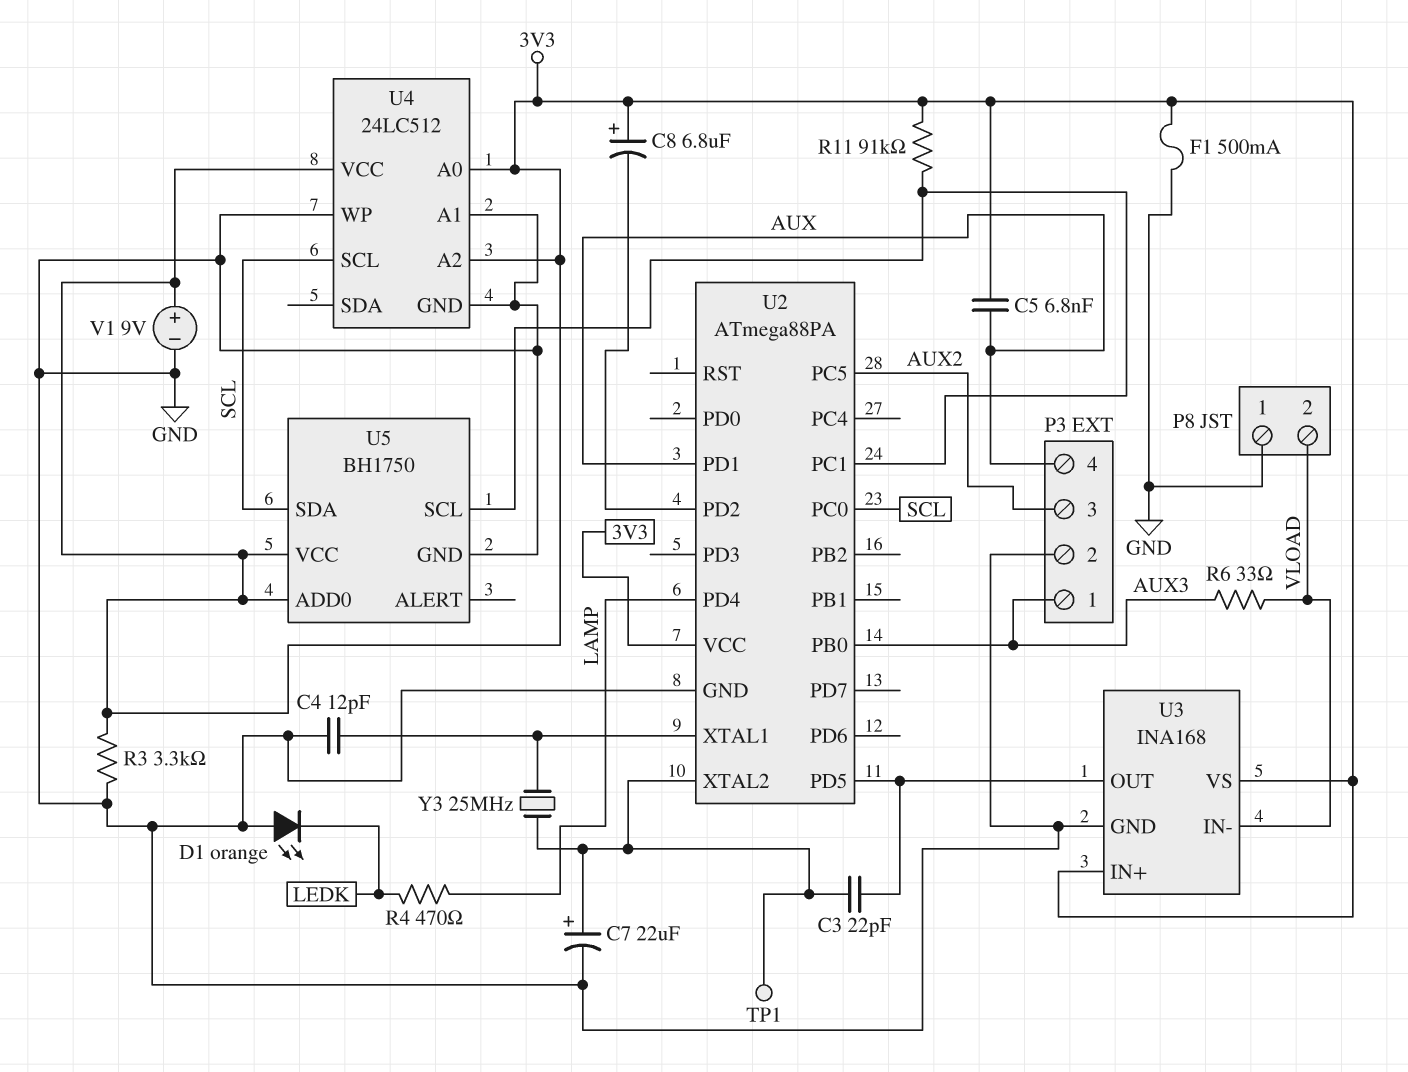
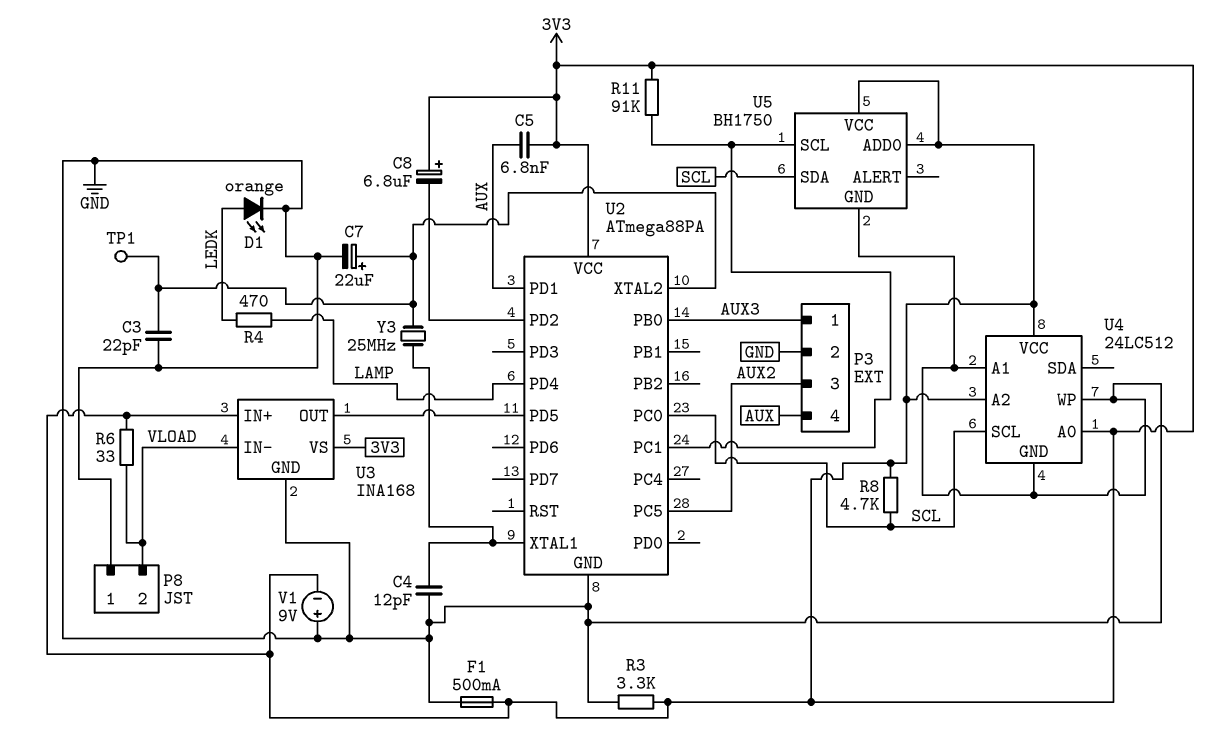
C3: 22pF (U2/PD5, U2/XTAL2) -> 22pF (GND, U2/XTAL2)
D1: LED orange (A GND, K LEDK) -> LED orange (A LEDK, K GND)
R6: 33 (AUX3, VLOAD) -> 33 (3V3, VLOAD)
R8: none -> 4.7k (3V3, SCL)
V1: 9V (plus 3V3, minus GND) -> 9V (plus GND, minus 3V3)

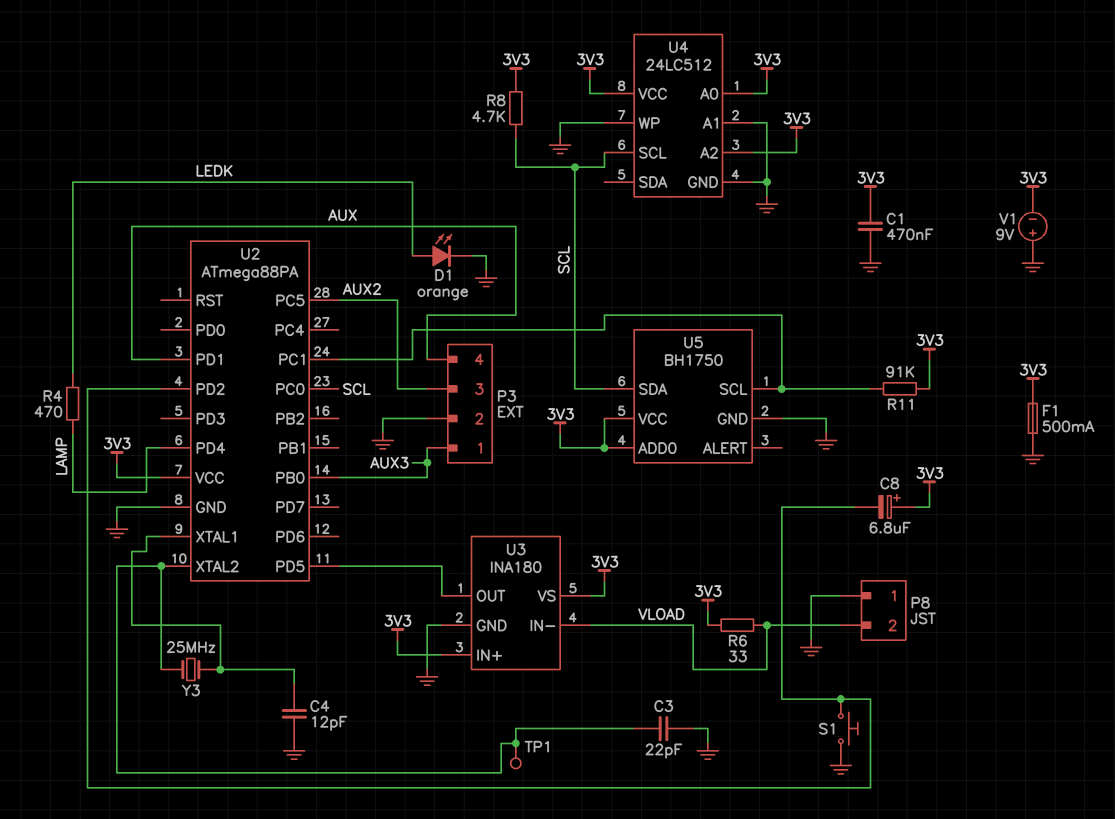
C1: none -> 470nF (3V3, GND)
C5: 6.8nF (3V3, AUX) -> none
C7: 22uF (plus U2/XTAL2, minus GND) -> none
R3: 3.3k (3V3, GND) -> none
S1: none -> button (GND, U2/PD2)
U3: INA168 -> INA180

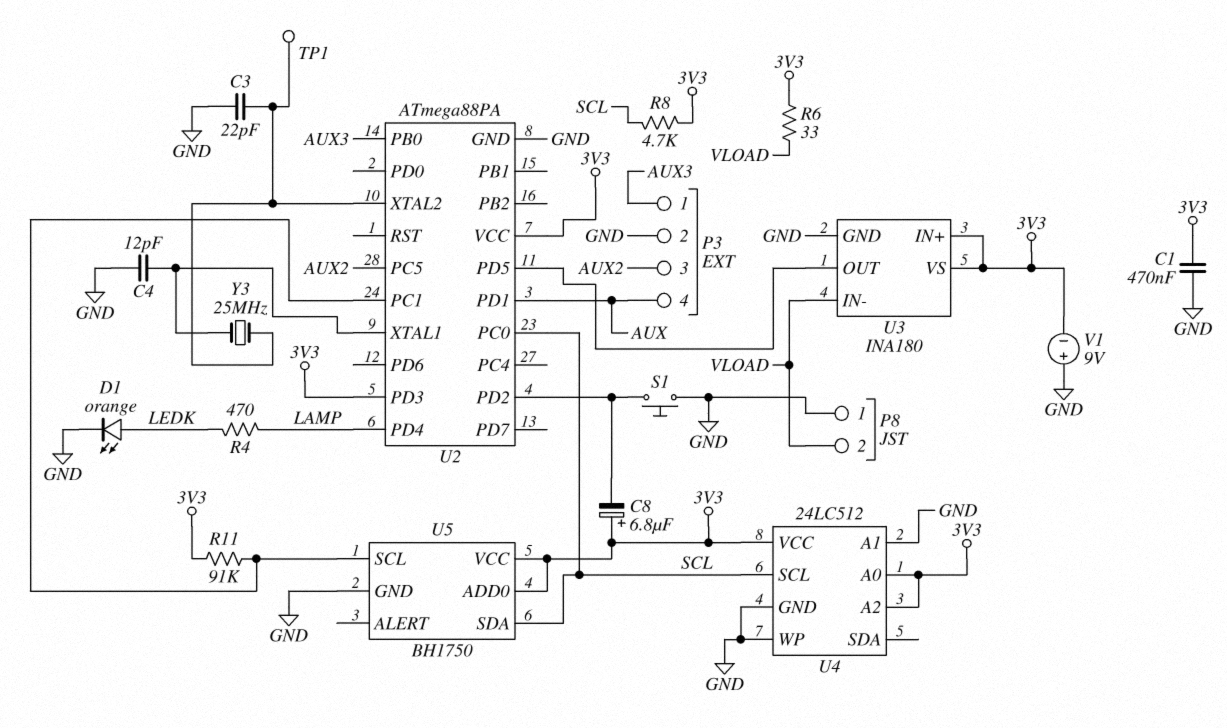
F1: 500mA (3V3, GND) -> none
U2 pin PD3: none -> 3V3

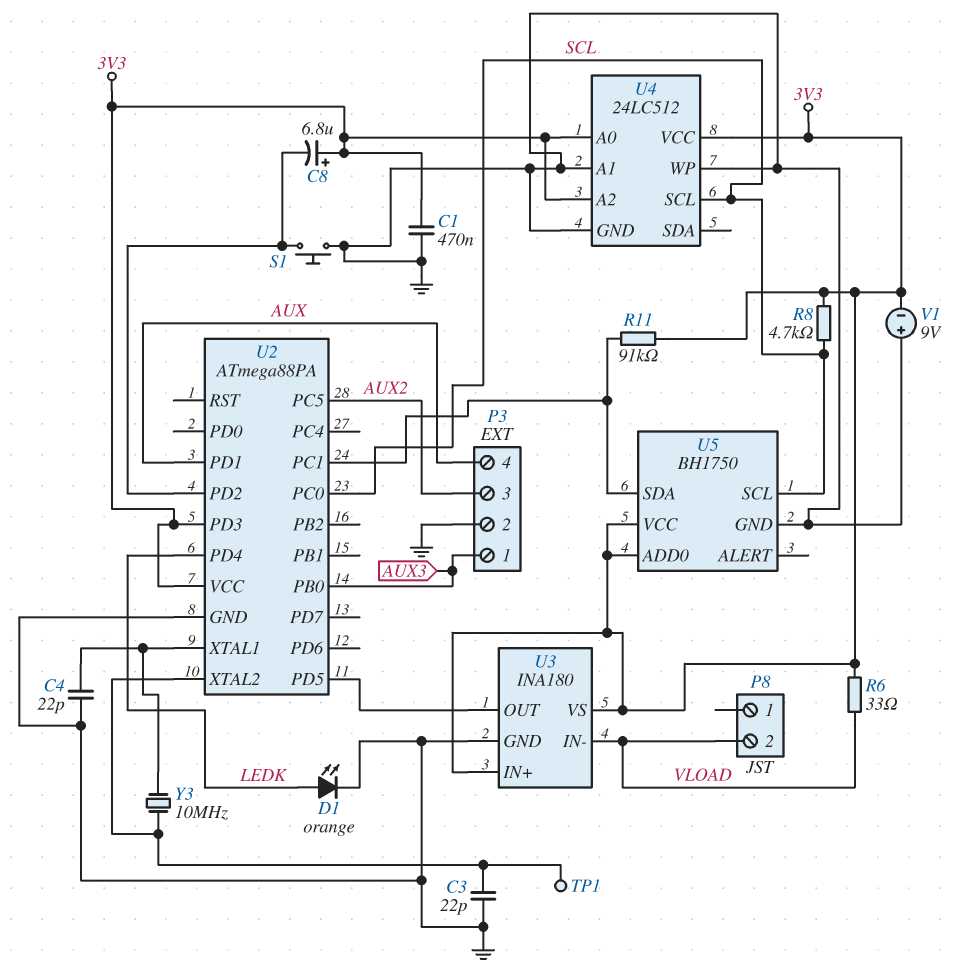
C4: 12pF (GND, U2/XTAL1) -> 22pF (GND, U2/XTAL1)
P8 pin 1: GND -> none
R4: 470 (LAMP, LEDK) -> none
U2 pin PD4: LAMP -> LEDK
U5 pin SCL: U2/PC1 -> SCL
U5 pin SDA: SCL -> U2/PC1
Y3: 25MHz (U2/XTAL1, U2/XTAL2) -> 10MHz (U2/XTAL1, U2/XTAL2)

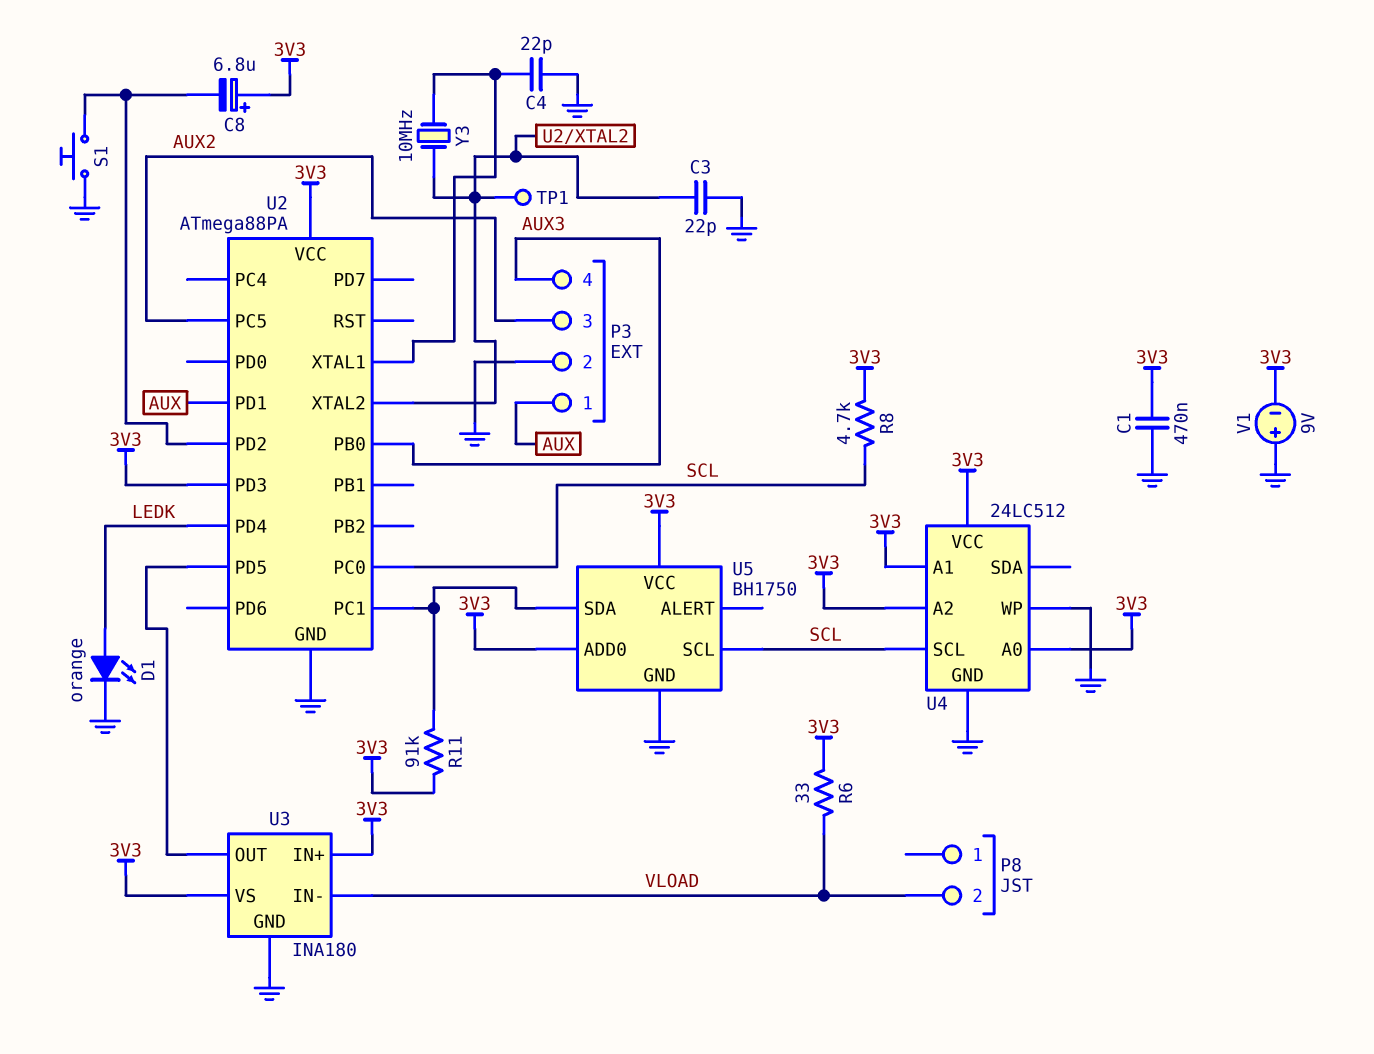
P3 pin 1: AUX3 -> AUX
P3 pin 4: AUX -> AUX3
U4 pin A1: GND -> 3V3

